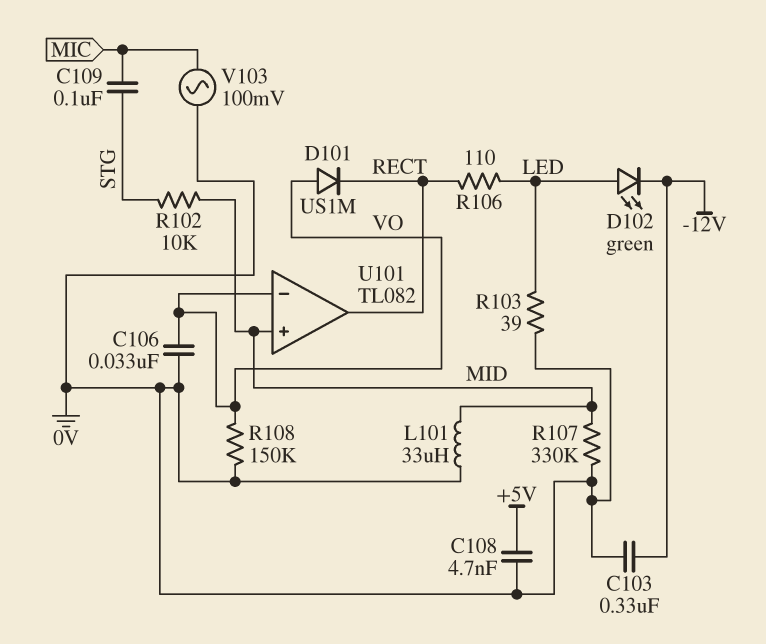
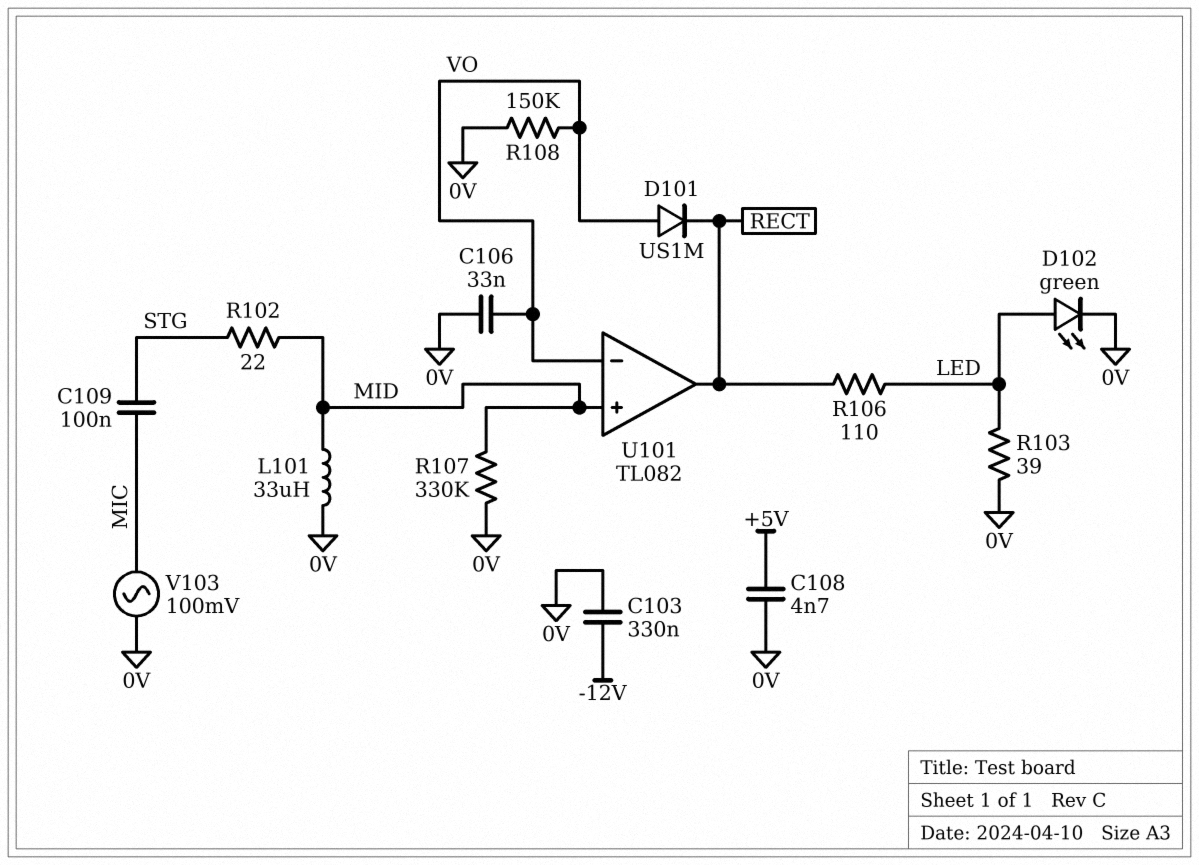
D102: LED green (A LED, K -12V) -> LED green (A LED, K 0V)
R102: 10k (MID, STG) -> 22 (MID, STG)

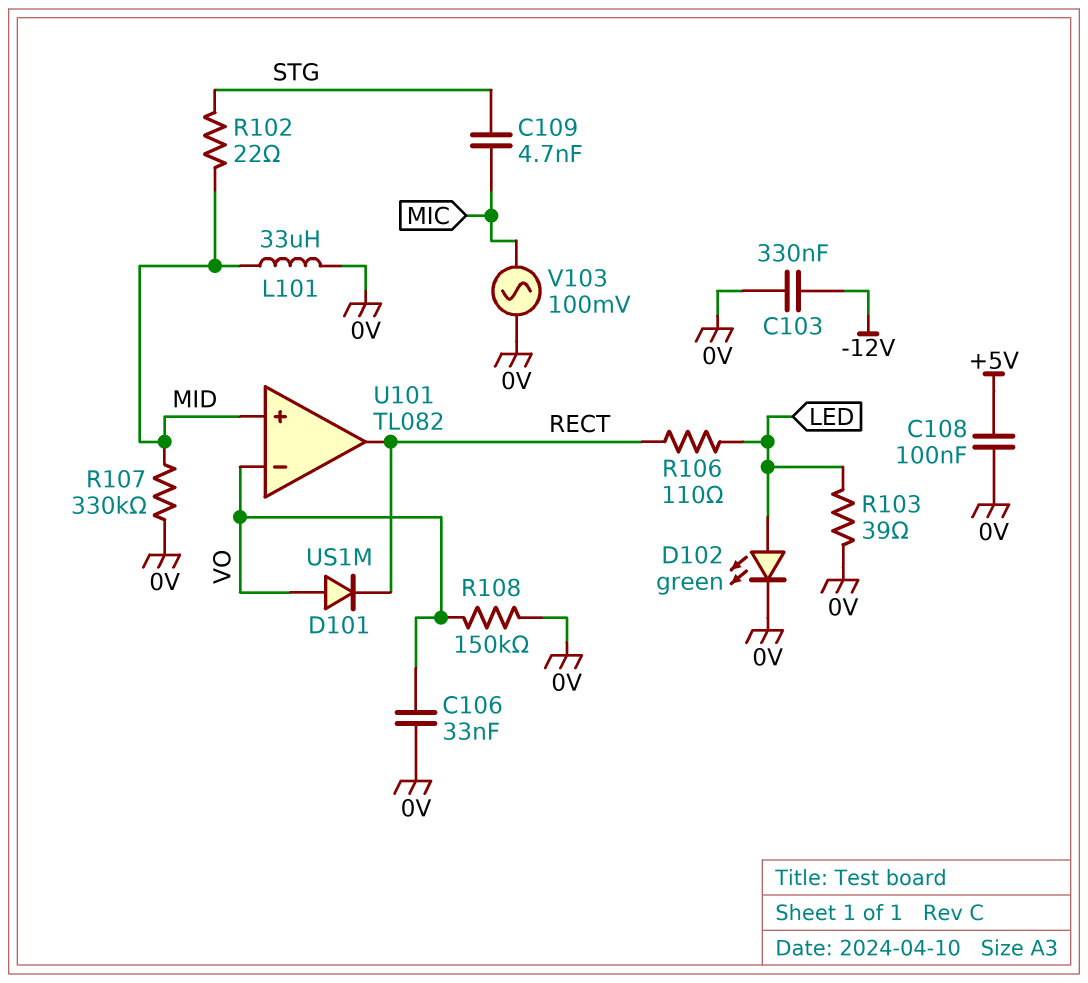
C108: 4.7nF (+5V, 0V) -> 100nF (+5V, 0V)
C109: 100nF (MIC, STG) -> 4.7nF (MIC, STG)

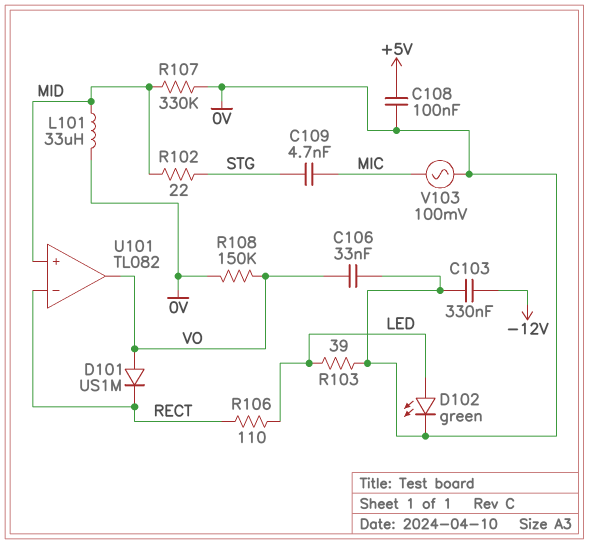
U101 pin in-: VO -> RECT
U101 pin out: RECT -> VO

